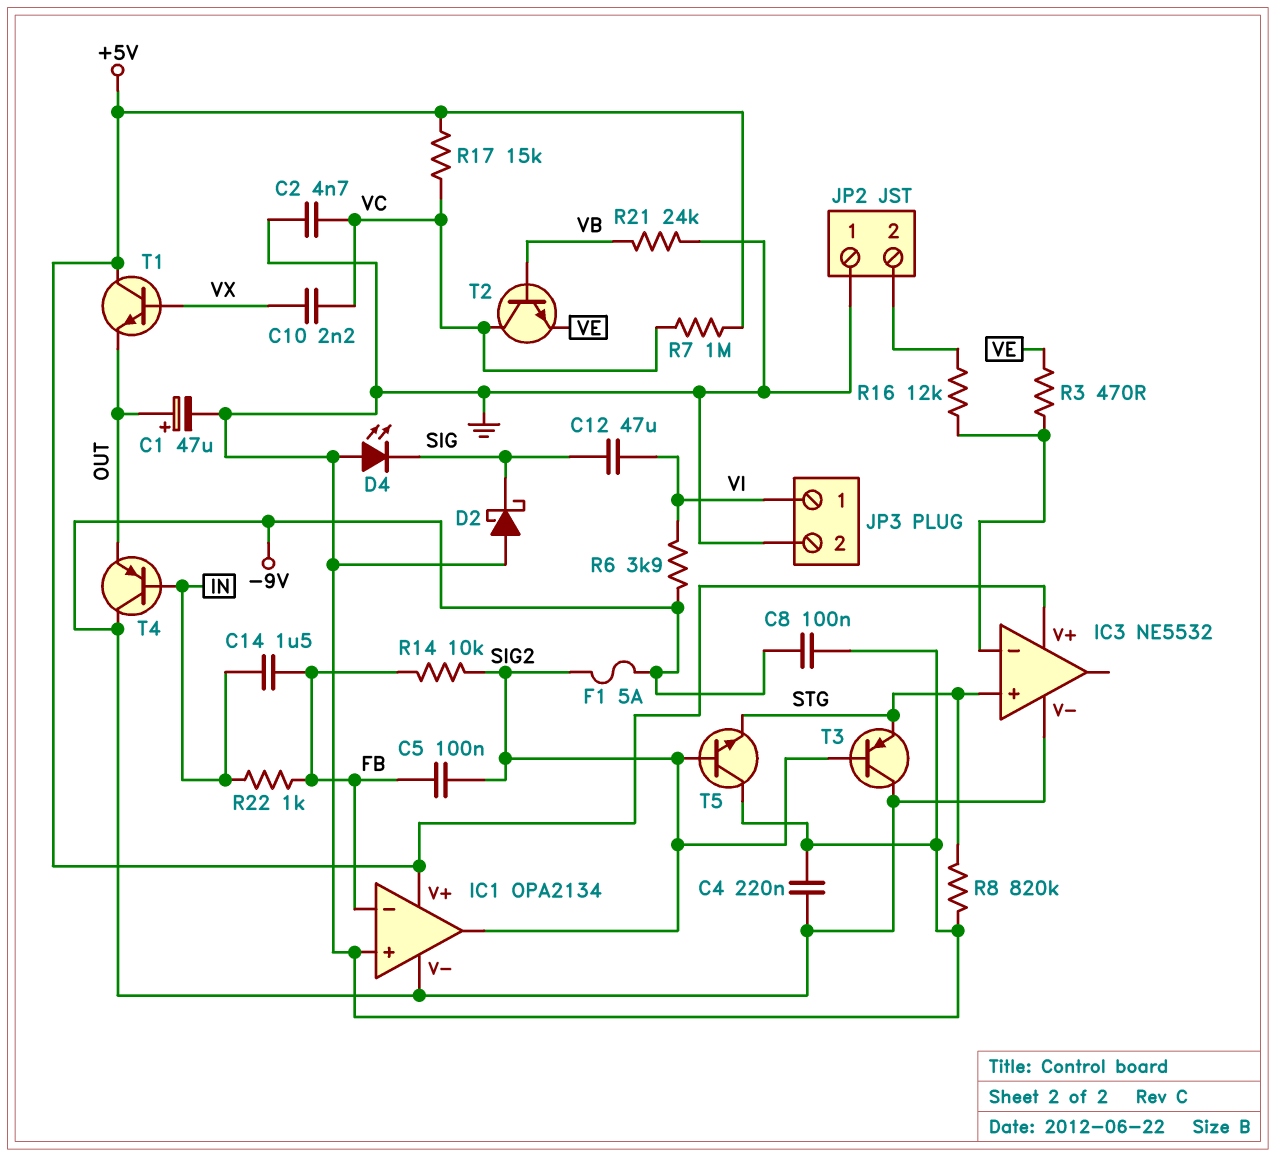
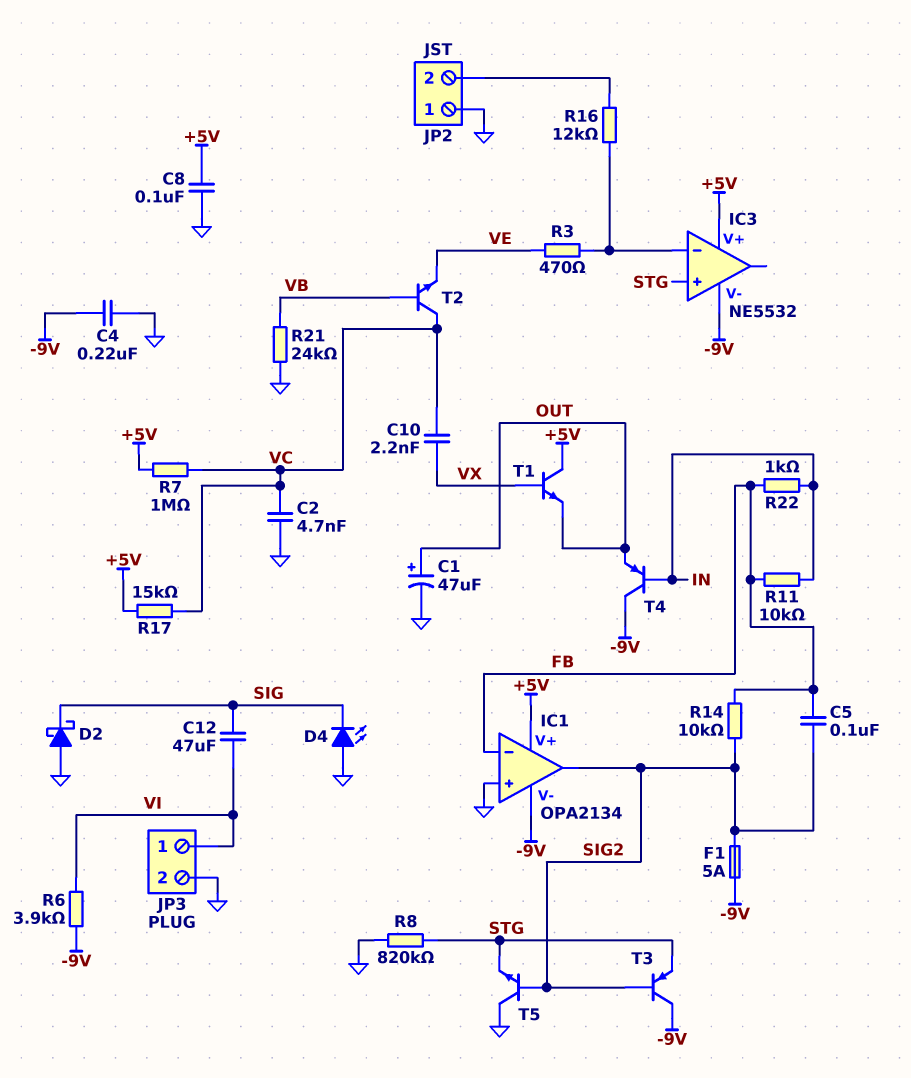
C8: 100nF (-9V, GND) -> 100nF (+5V, GND)
C14: 1.5uF (FB, IN) -> none
R11: none -> 10k (FB, IN)

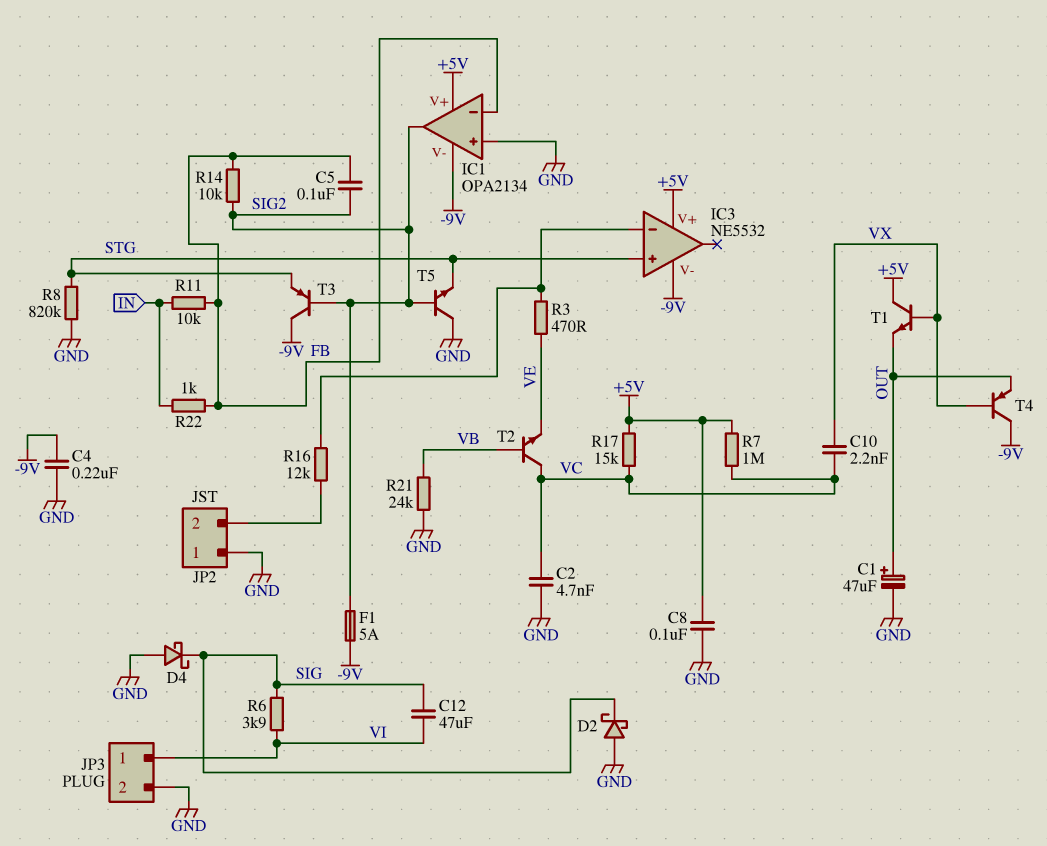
D4: LED (A GND, K SIG) -> schottky (A GND, K SIG)
R6: 3.9k (-9V, VI) -> 3.9k (SIG, VI)
T4: PNP (B IN, C -9V, E OUT) -> PNP (B VX, C -9V, E OUT)

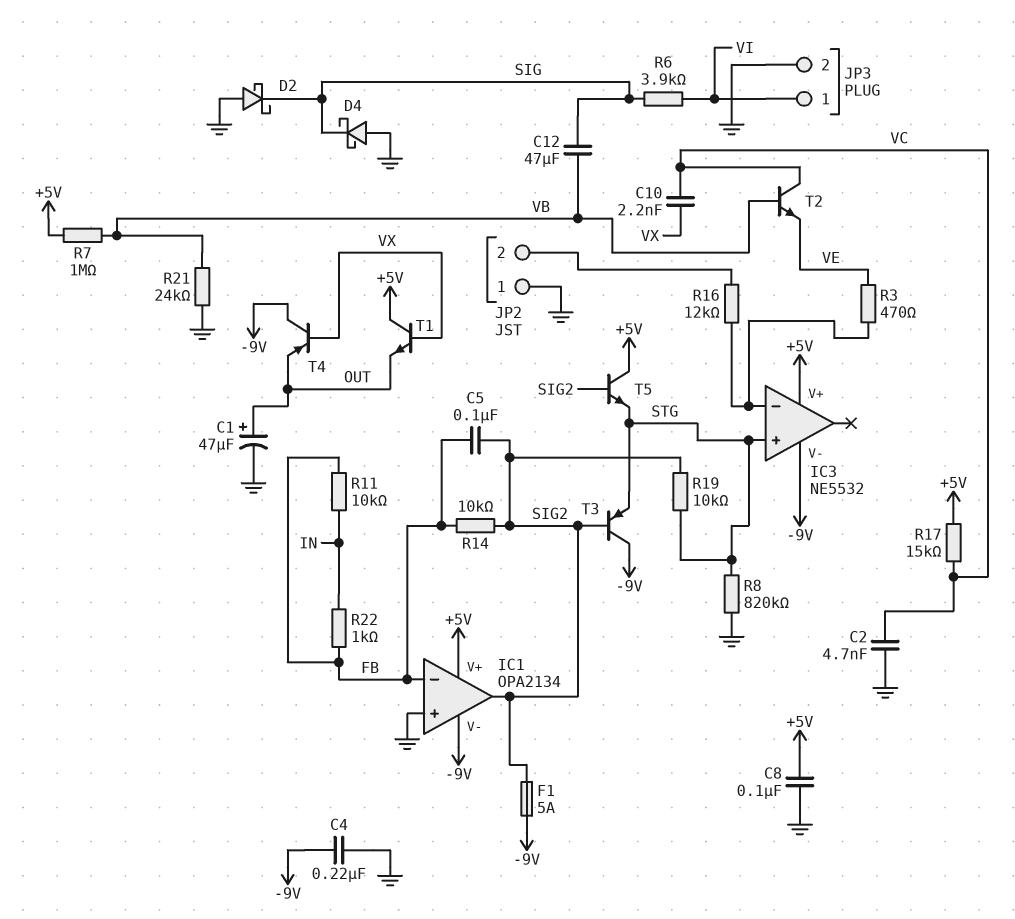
C12: 47uF (SIG, VI) -> 47uF (SIG, VB)
R7: 1M (+5V, VC) -> 1M (+5V, VB)
R19: none -> 10k (SIG2, STG)
T5: NPN (B SIG2, C GND, E STG) -> NPN (B SIG2, C +5V, E STG)

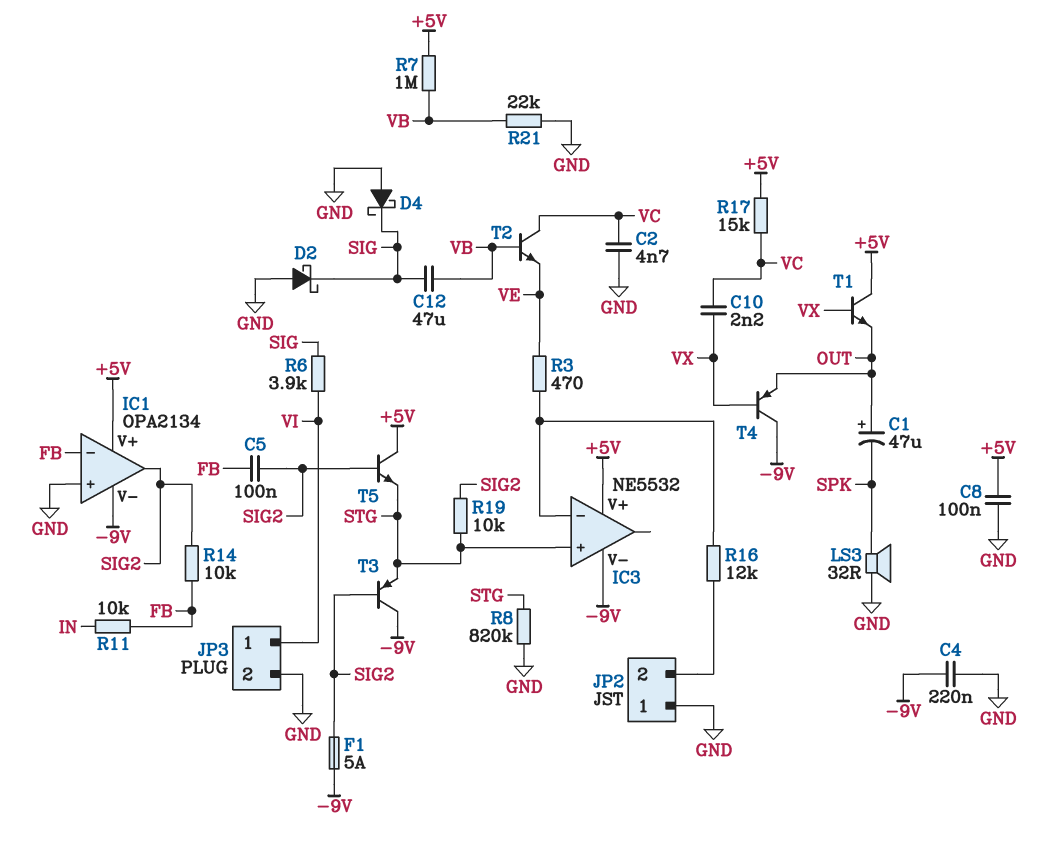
C1: 47uF (plus OUT, minus GND) -> 47uF (plus OUT, minus SPK)
LS3: none -> speaker 32R (GND, SPK)
R21: 24k (GND, VB) -> 22k (GND, VB)
R22: 1k (FB, IN) -> none

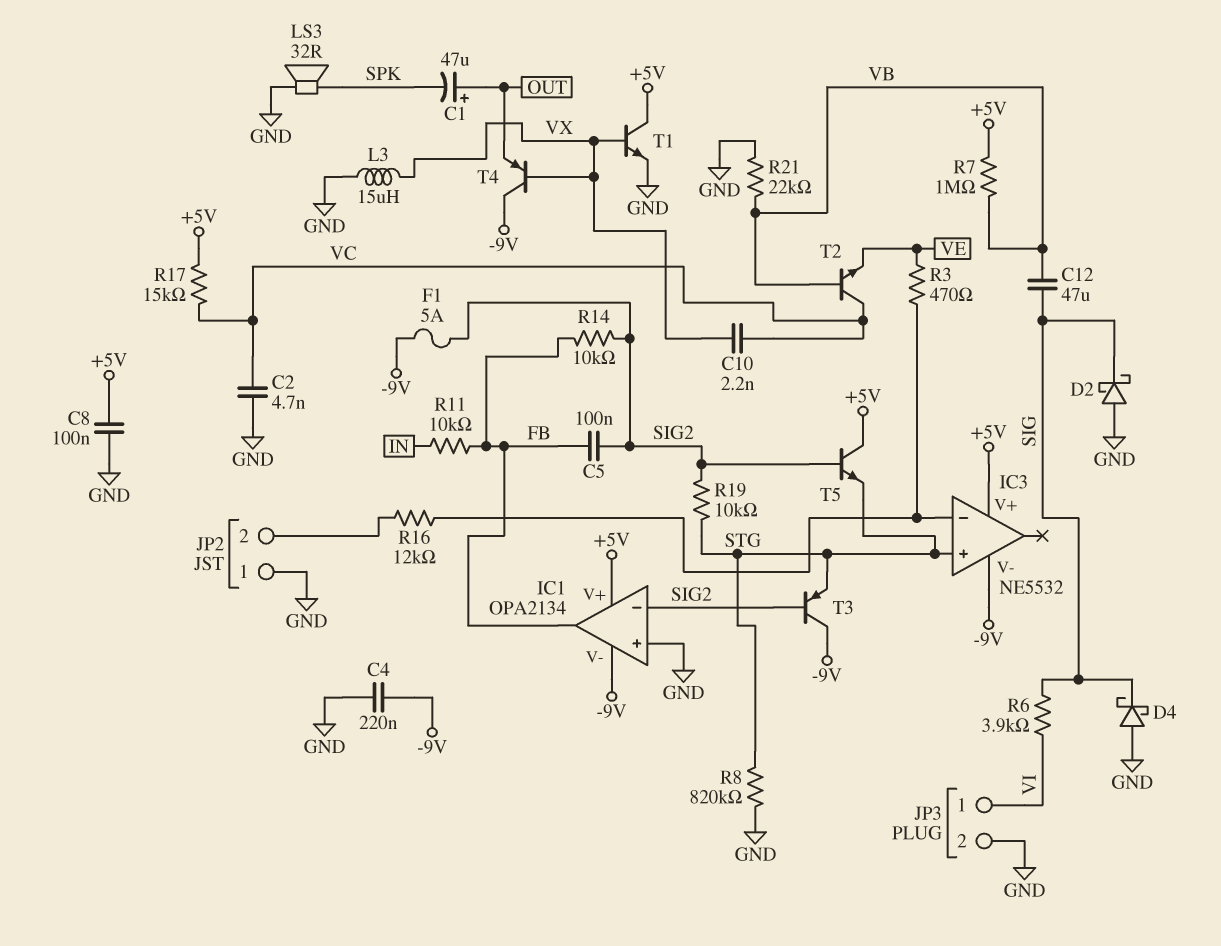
IC1 pin in-: FB -> SIG2
IC1 pin out: SIG2 -> FB
L3: none -> 15uH (GND, VX)
T1: NPN (B VX, C +5V, E OUT) -> NPN (B VX, C +5V, E GND)

